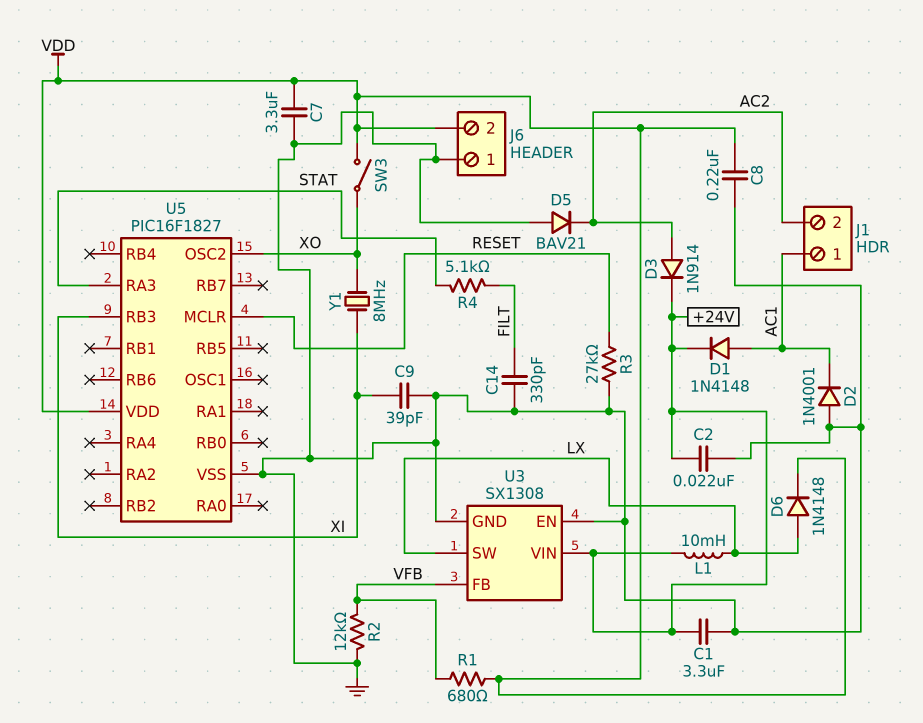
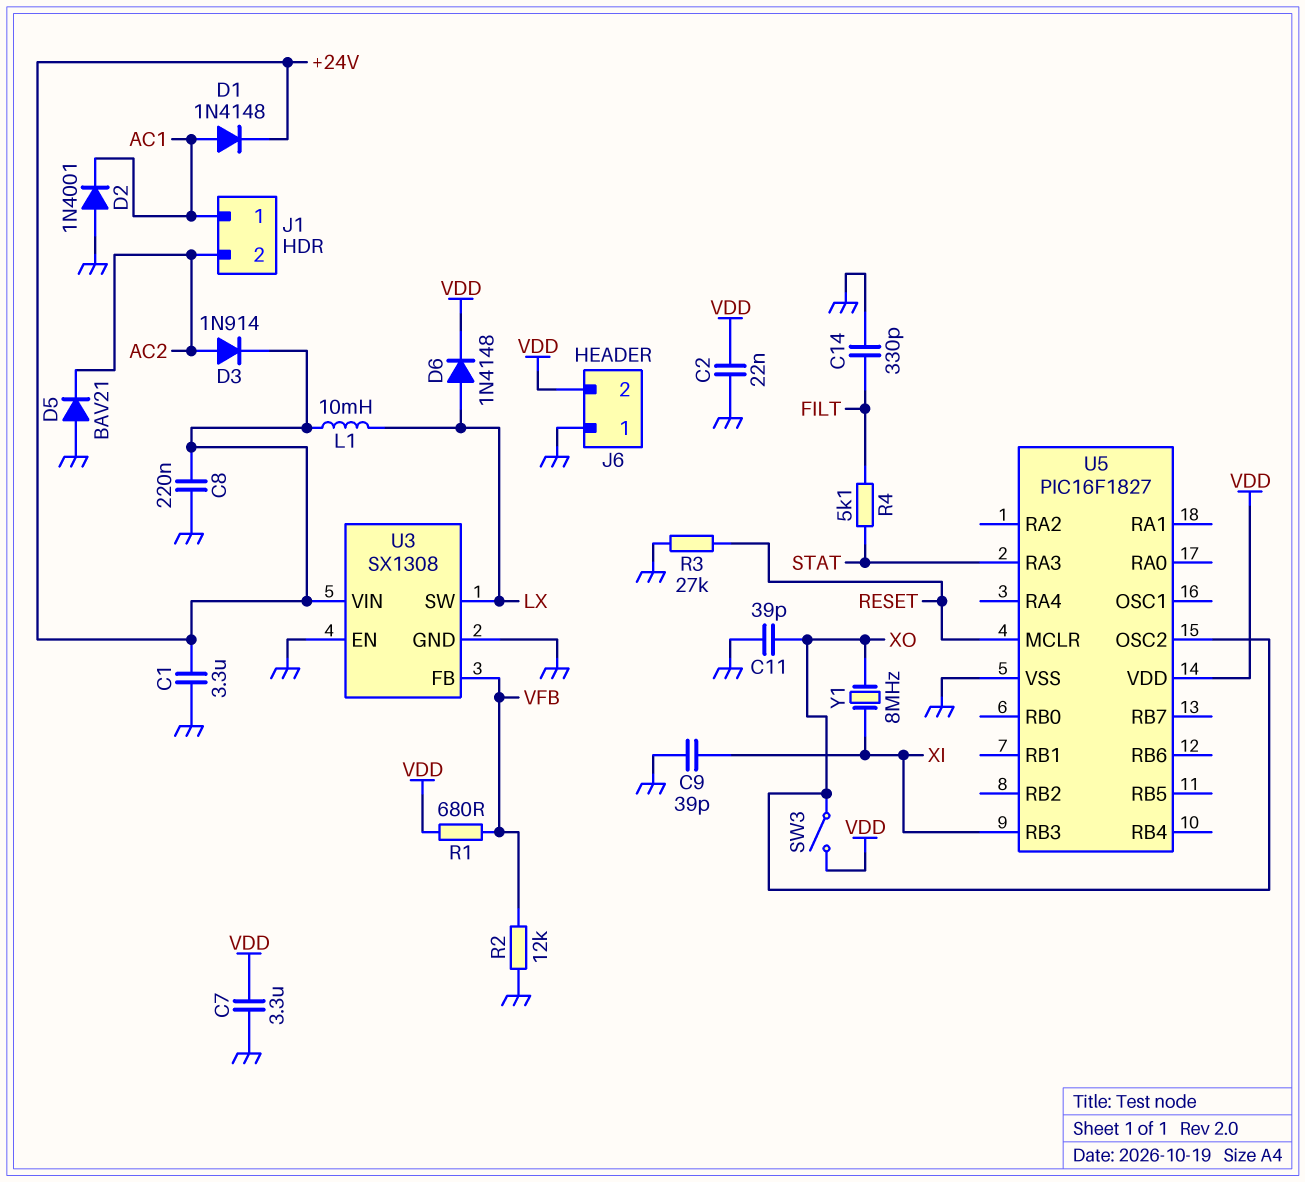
C2: 22nF (+24V, GND) -> 22nF (GND, VDD)
C8: 220nF (GND, VDD) -> 220nF (+24V, GND)
C11: none -> 39pF (GND, XO)

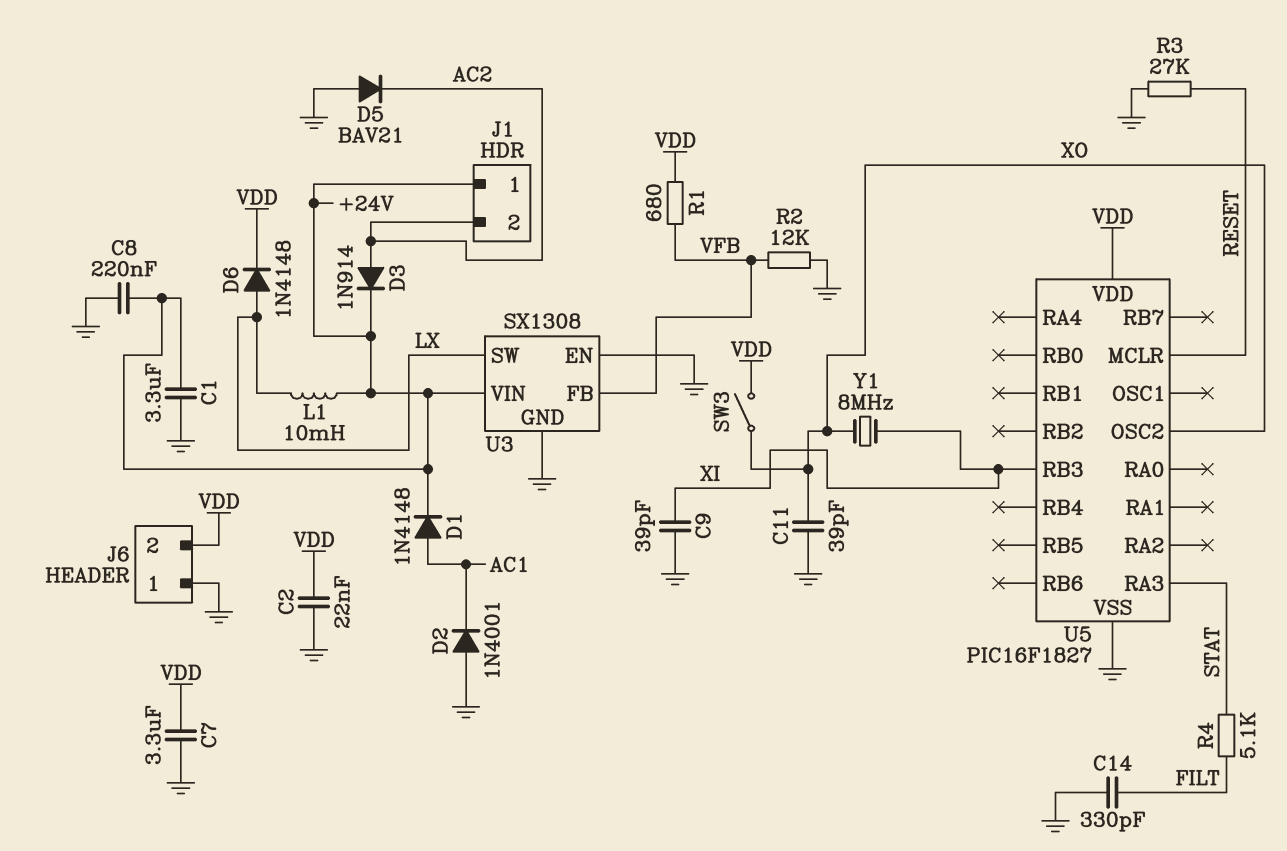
J1 pin 1: AC1 -> +24V

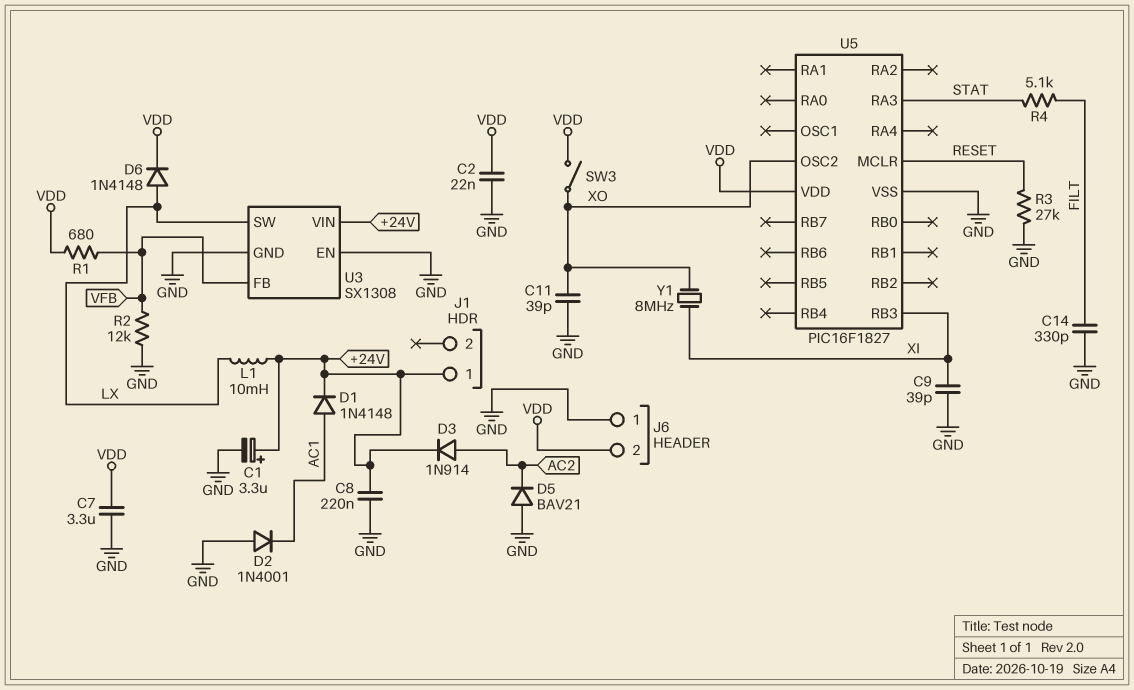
C1: 3.3uF (+24V, GND) -> 3.3uF (plus +24V, minus GND)
J1 pin 2: AC2 -> none

